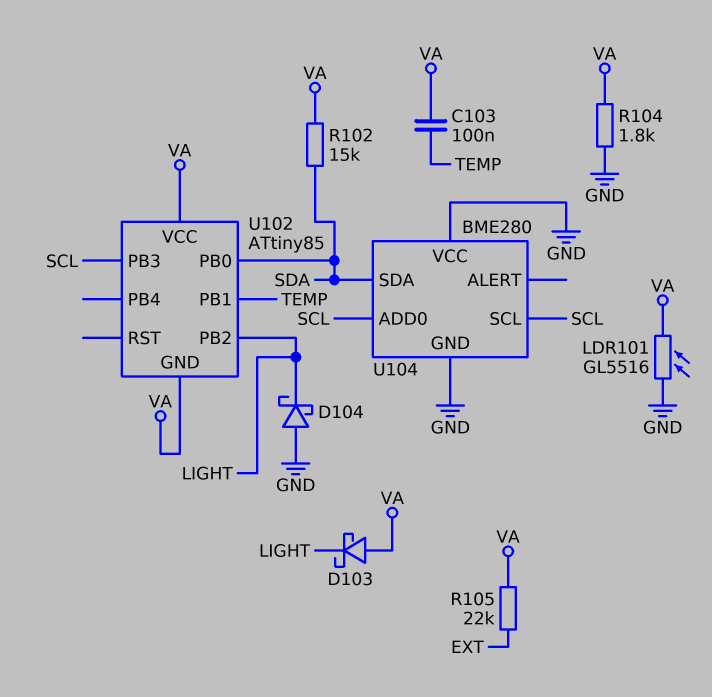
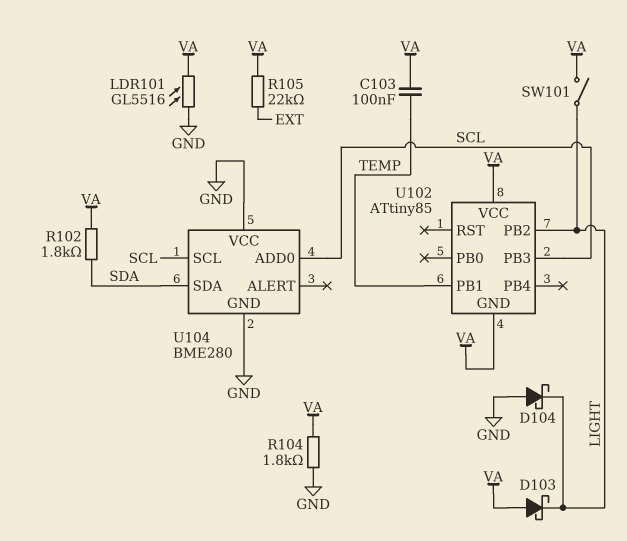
R102: 15k (SDA, VA) -> 1.8k (SDA, VA)
SW101: none -> switch (LIGHT, VA)
U102 pin PB0: SDA -> none

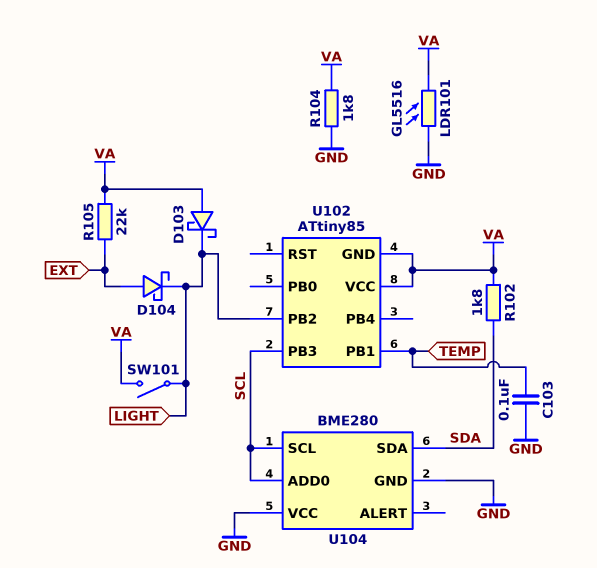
C103: 100nF (TEMP, VA) -> 100nF (GND, TEMP)
D104: schottky (A GND, K LIGHT) -> schottky (A EXT, K LIGHT)

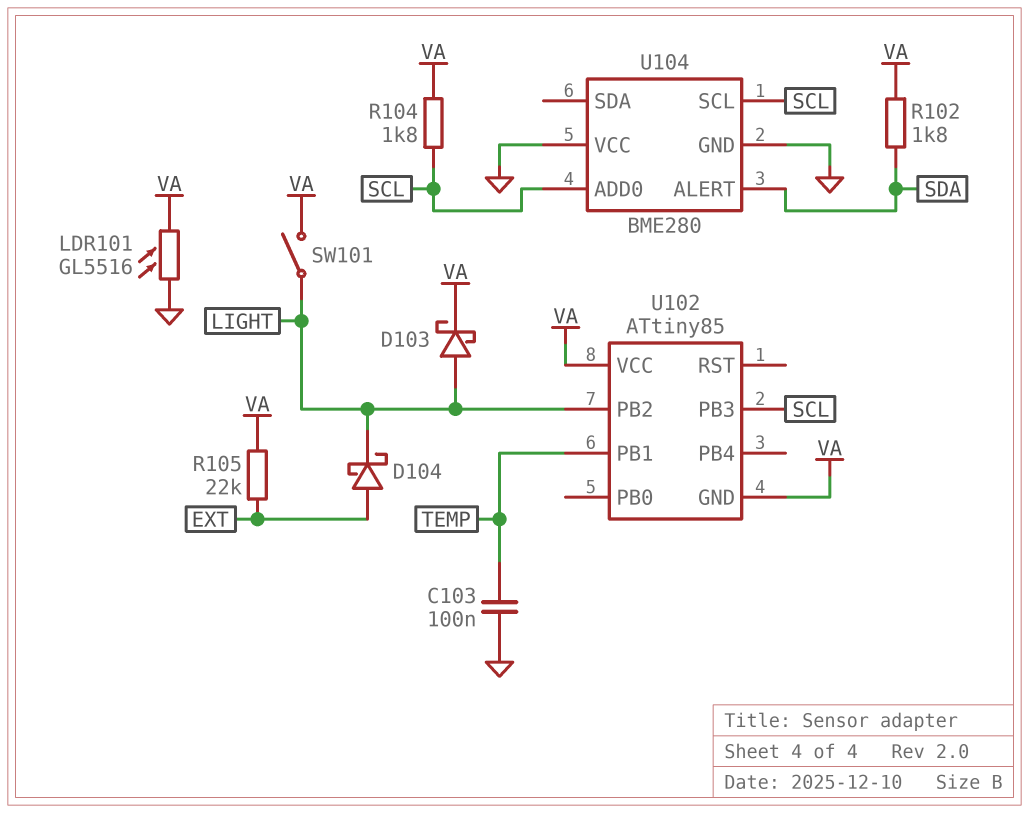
D103: schottky (A VA, K LIGHT) -> schottky (A LIGHT, K VA)
R104: 1.8k (GND, VA) -> 1.8k (SCL, VA)
U104 pin ALERT: none -> SDA
U104 pin SDA: SDA -> none

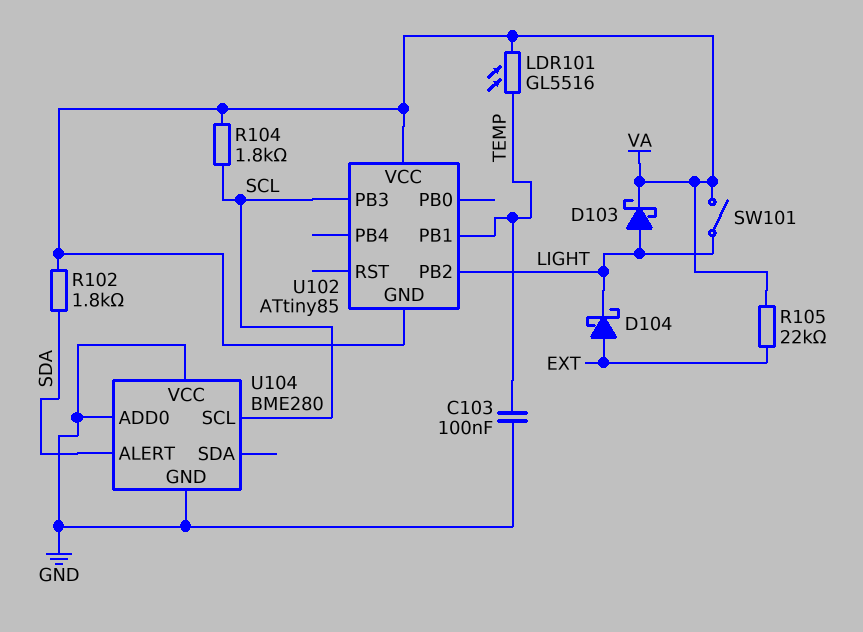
LDR101: GL5516 (GND, VA) -> GL5516 (TEMP, VA)
U104 pin ADD0: SCL -> GND

